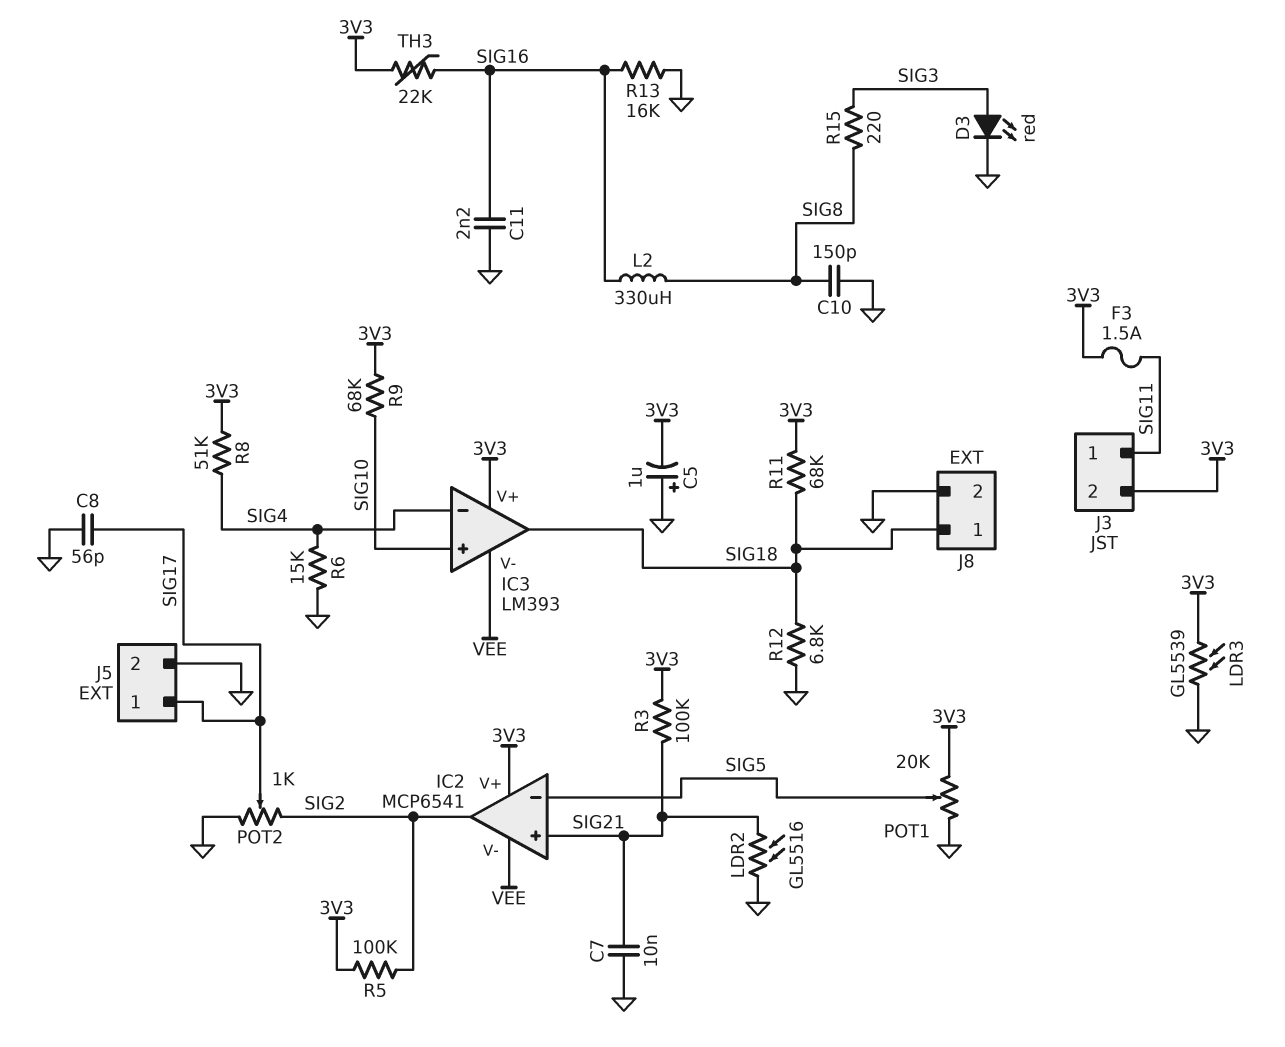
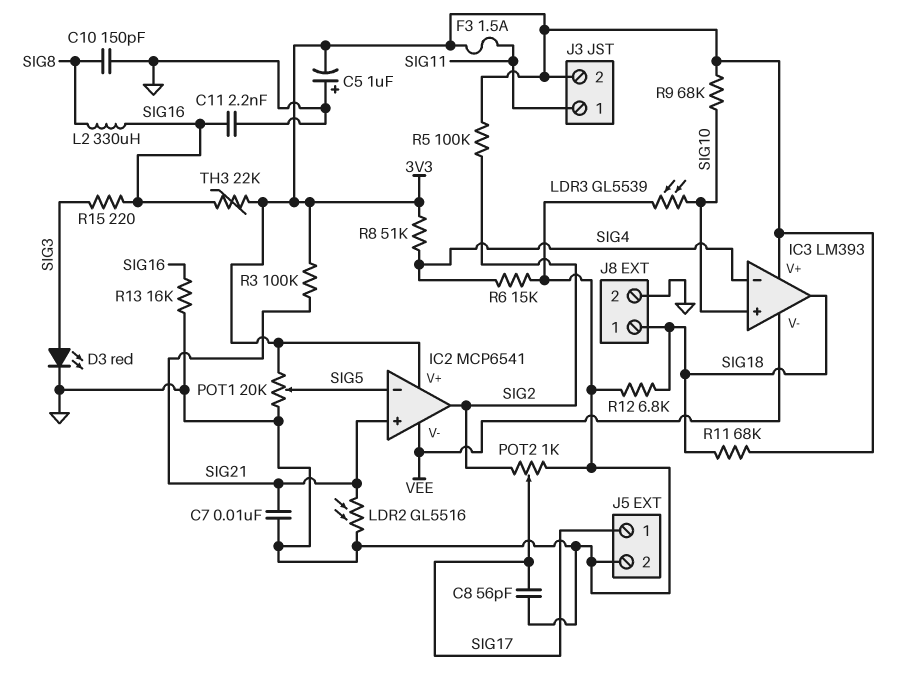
LDR3: GL5539 (3V3, GND) -> GL5539 (GND, SIG10)
R15: 220 (SIG3, SIG8) -> 220 (SIG3, SIG16)

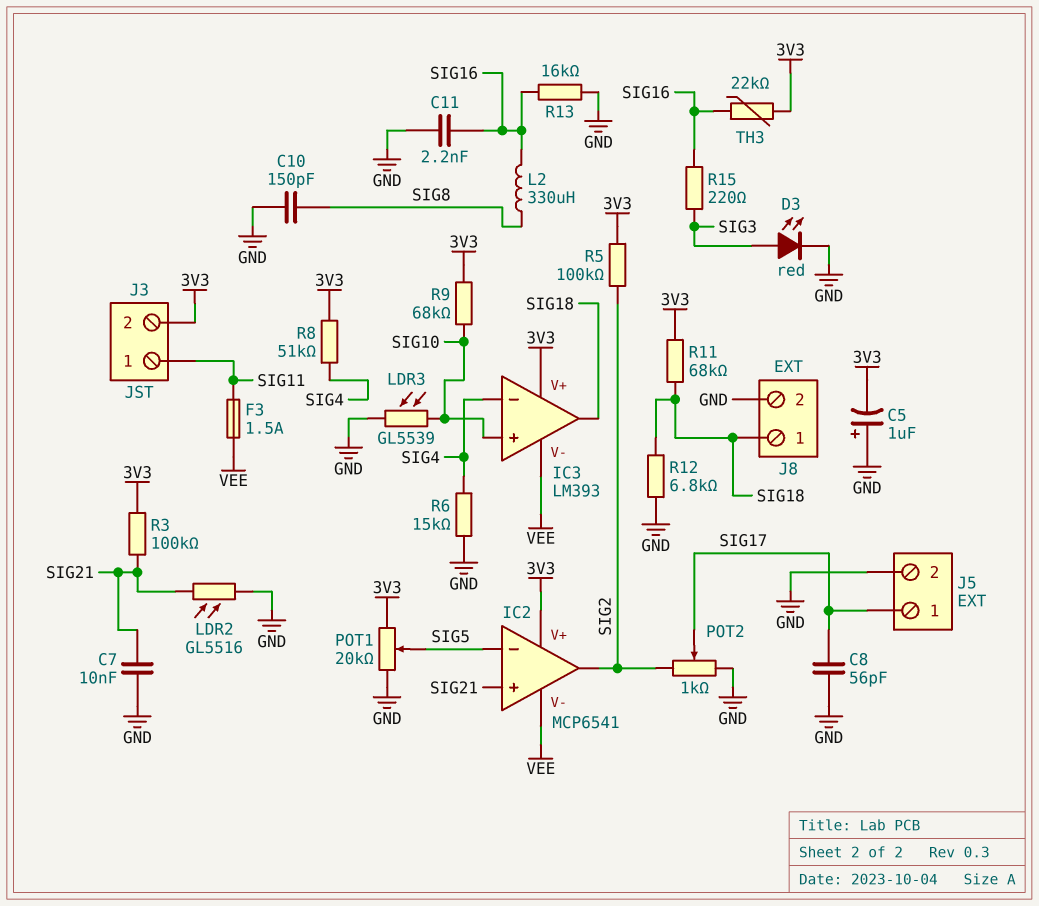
F3: 1.5A (3V3, SIG11) -> 1.5A (SIG11, VEE)

